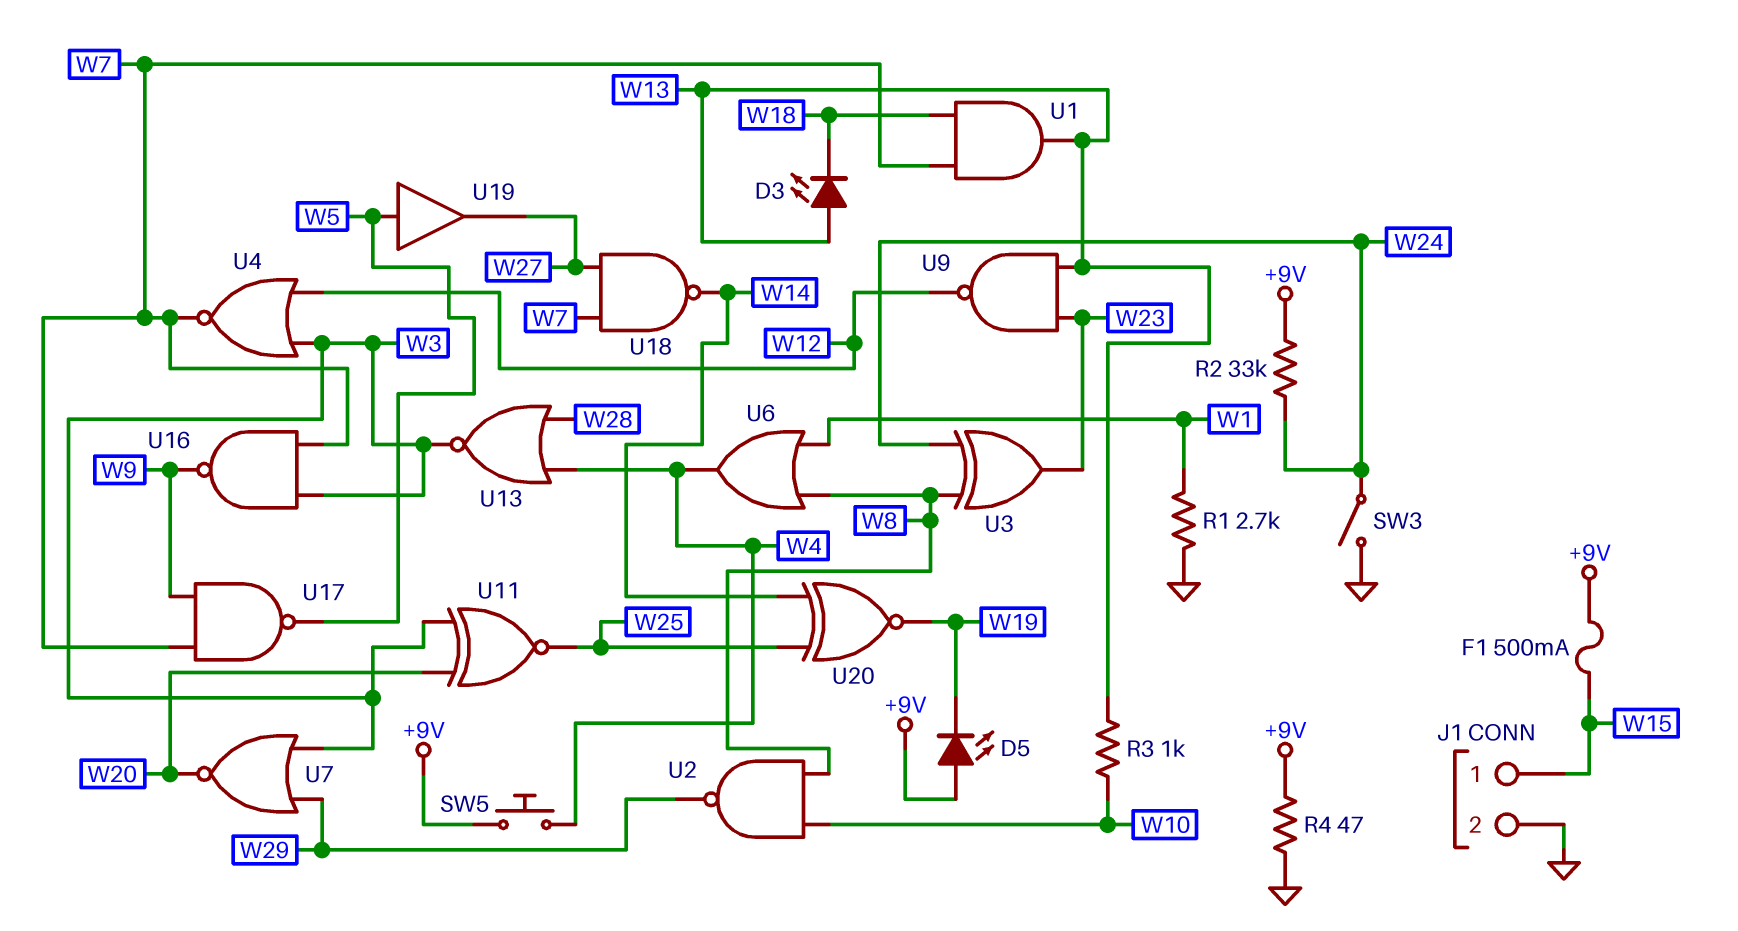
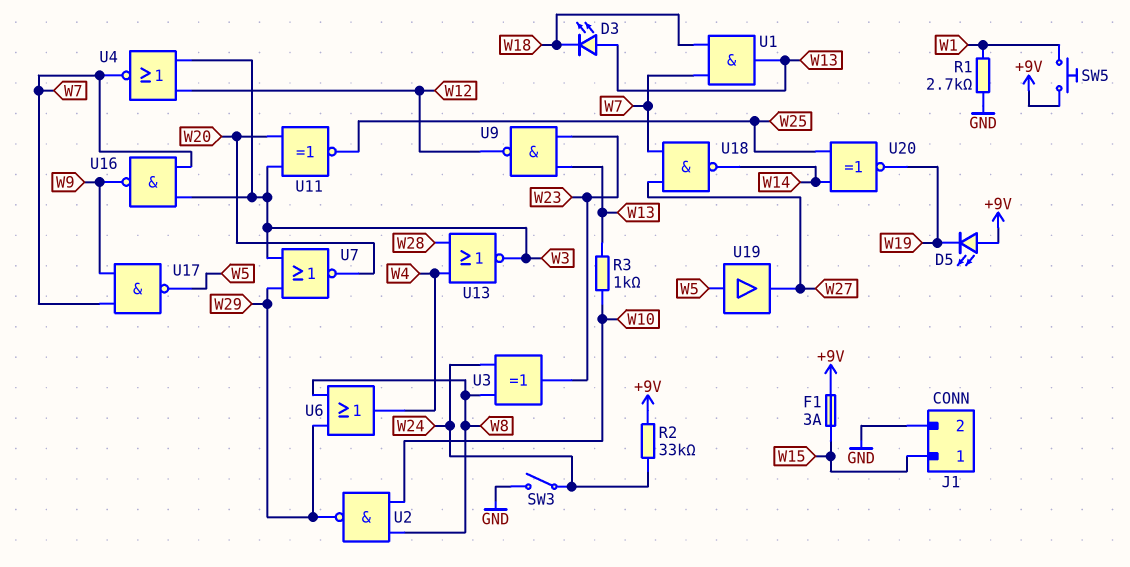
F1: 500mA (+9V, W15) -> 3A (+9V, W15)
R4: 47 (+9V, GND) -> none
SW5: button (+9V, W4) -> button (+9V, W1)
U6: OR (in W1, in W8, out W4) -> OR (in W8, in W29, out W4)

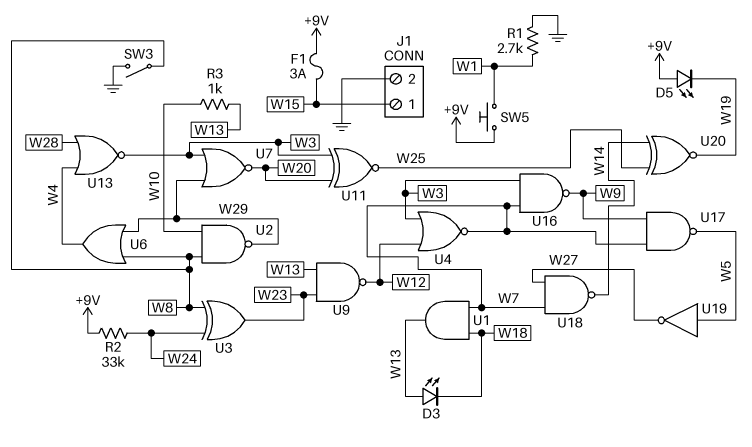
SW3: switch (GND, W24) -> switch (GND, W8)
U19: buffer (in W5, out W27) -> NOT (in W5, out W27)

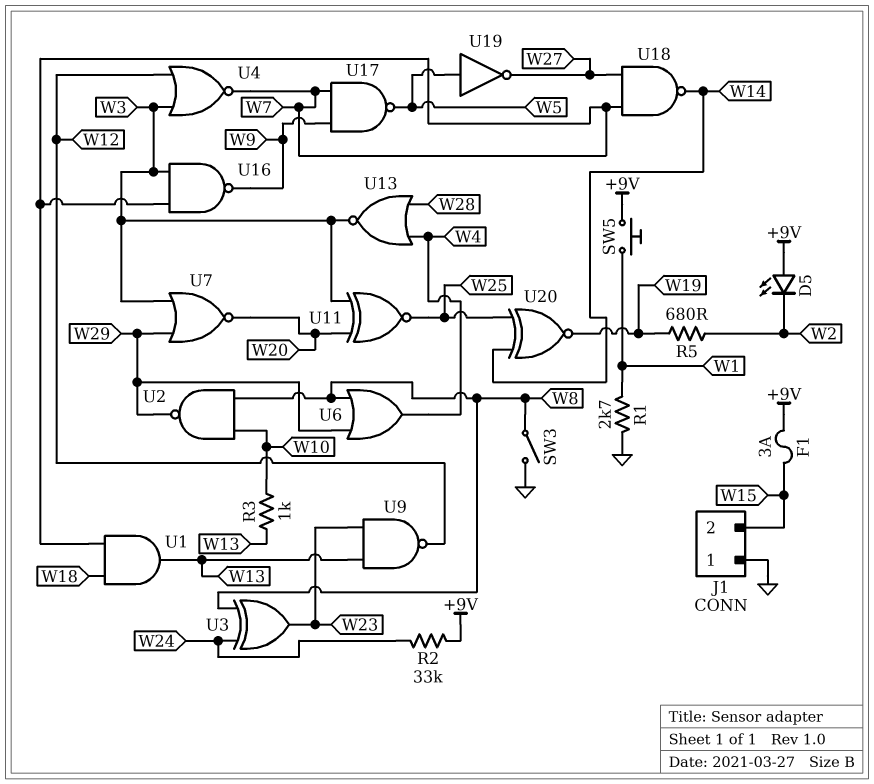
D3: LED (A W13, K W18) -> none
D5: LED (A +9V, K W19) -> LED (A +9V, K W2)
J1 pin 1: W15 -> GND
J1 pin 2: GND -> W15
R5: none -> 680 (W2, W19)

